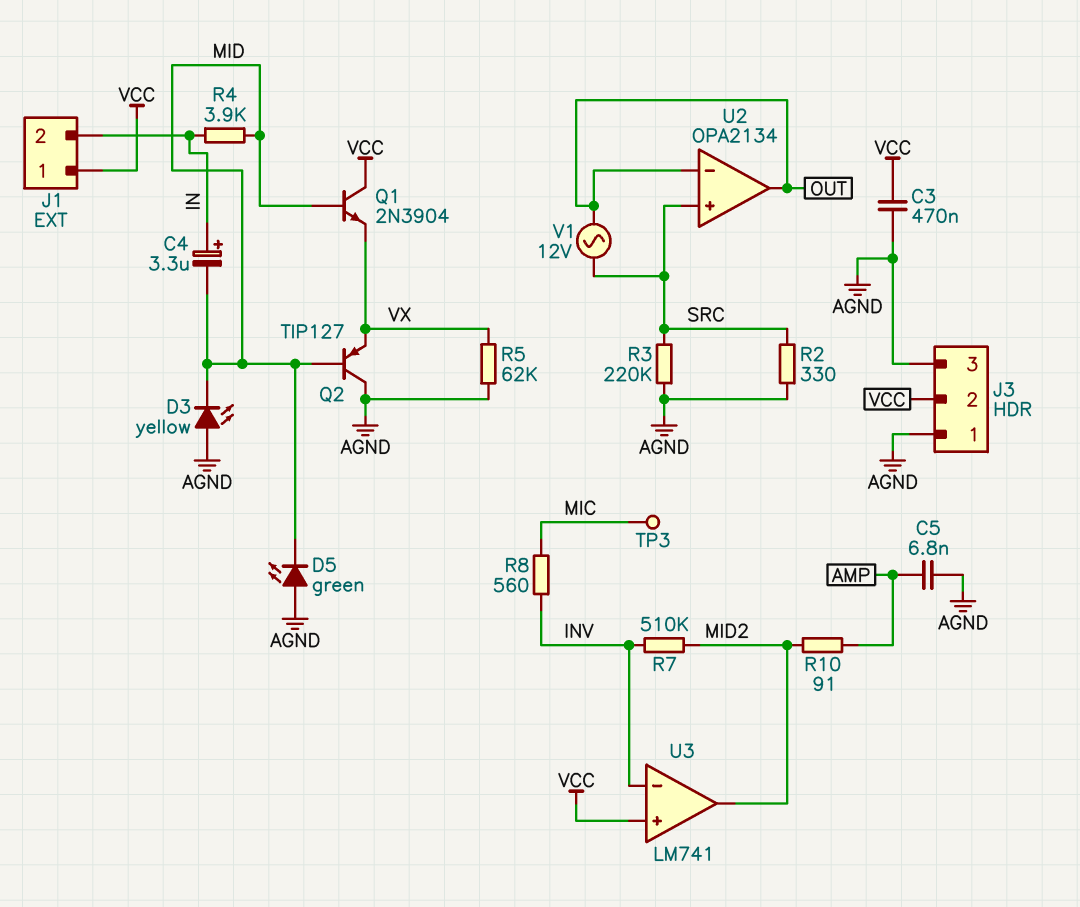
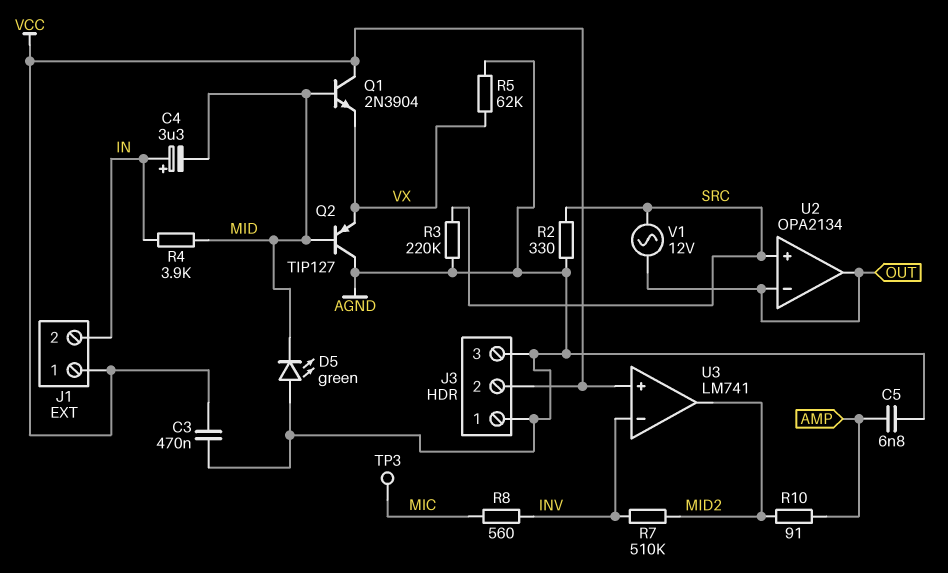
D3: LED yellow (A AGND, K MID) -> none

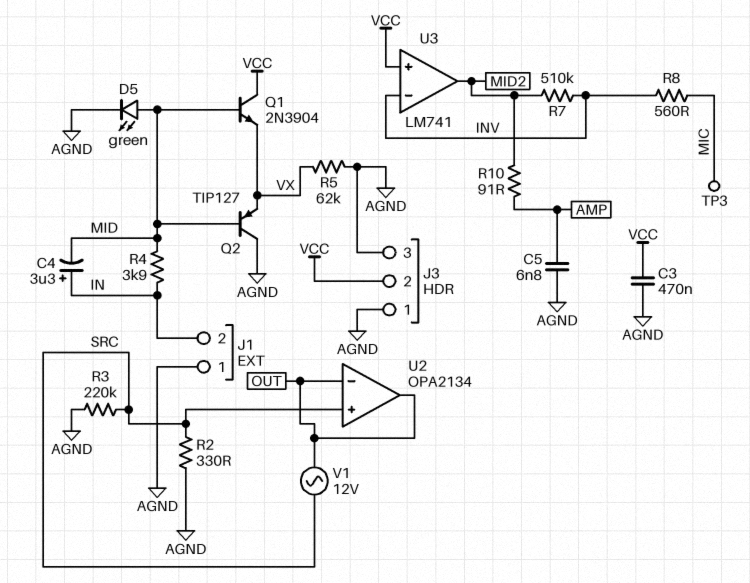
D5: LED green (A AGND, K MID) -> LED green (A MID, K AGND)
J1 pin 1: VCC -> AGND

